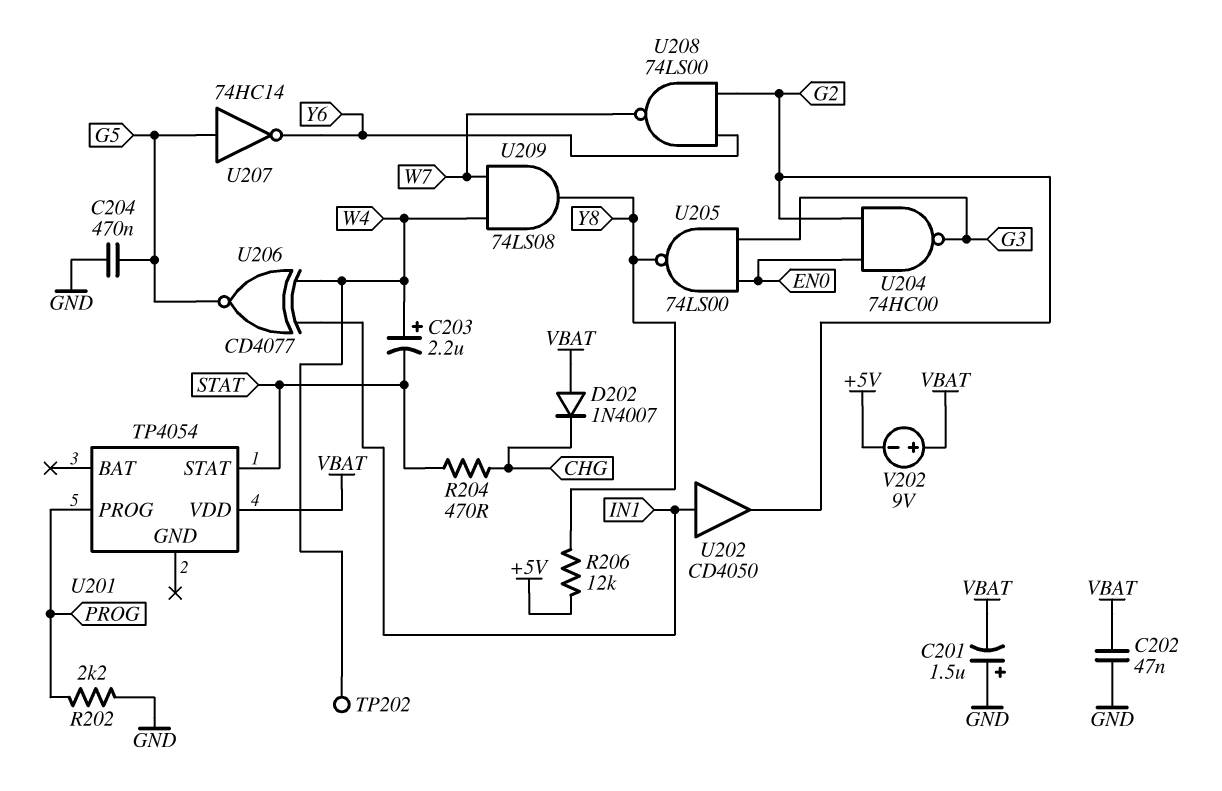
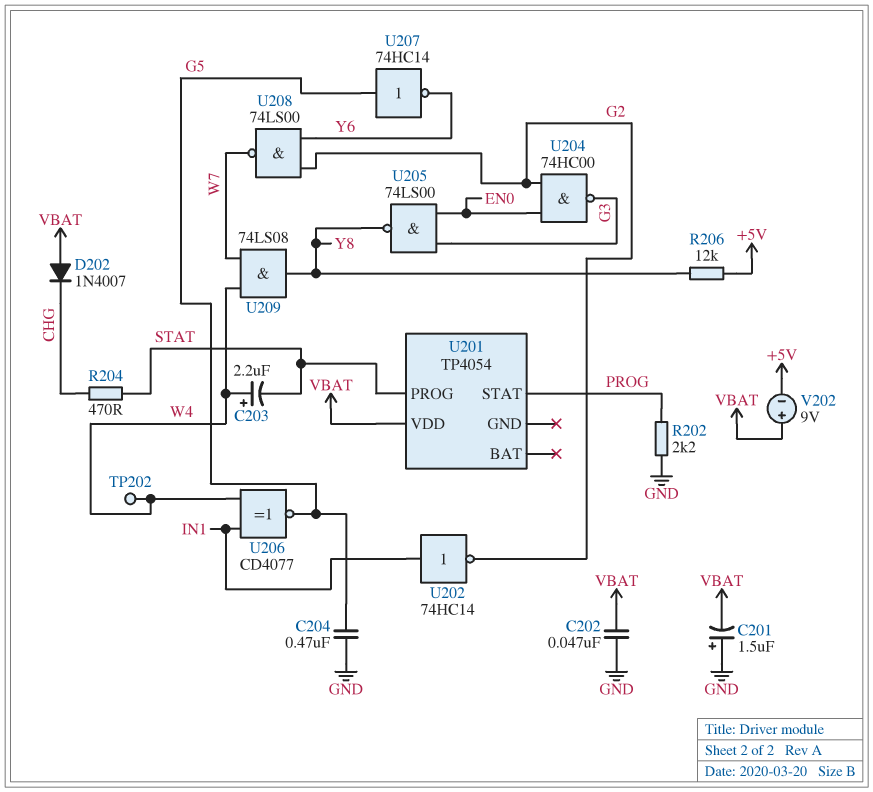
U201 pin PROG: PROG -> STAT
U201 pin STAT: STAT -> PROG
U202: buffer CD4050 (in IN1, out G2) -> NOT 74HC14 (in IN1, out G2)

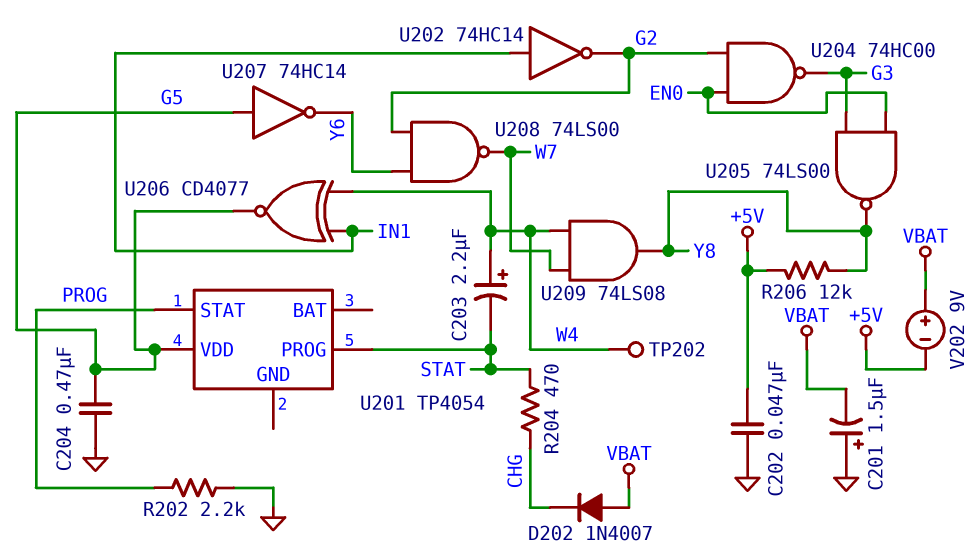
C202: 47nF (GND, VBAT) -> 47nF (+5V, GND)
U201 pin VDD: VBAT -> G5

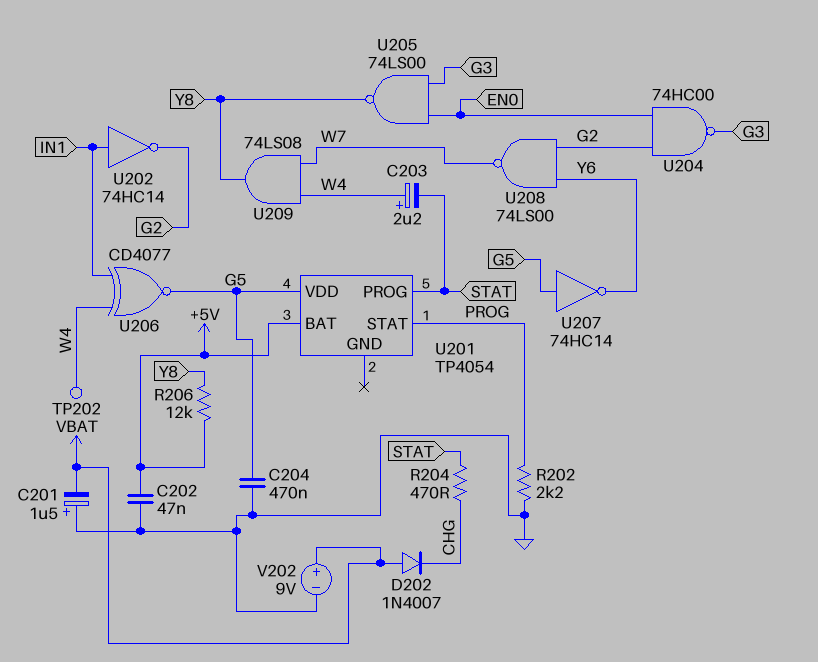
U201 pin BAT: none -> +5V
V202: 9V (plus VBAT, minus +5V) -> 9V (plus VBAT, minus GND)

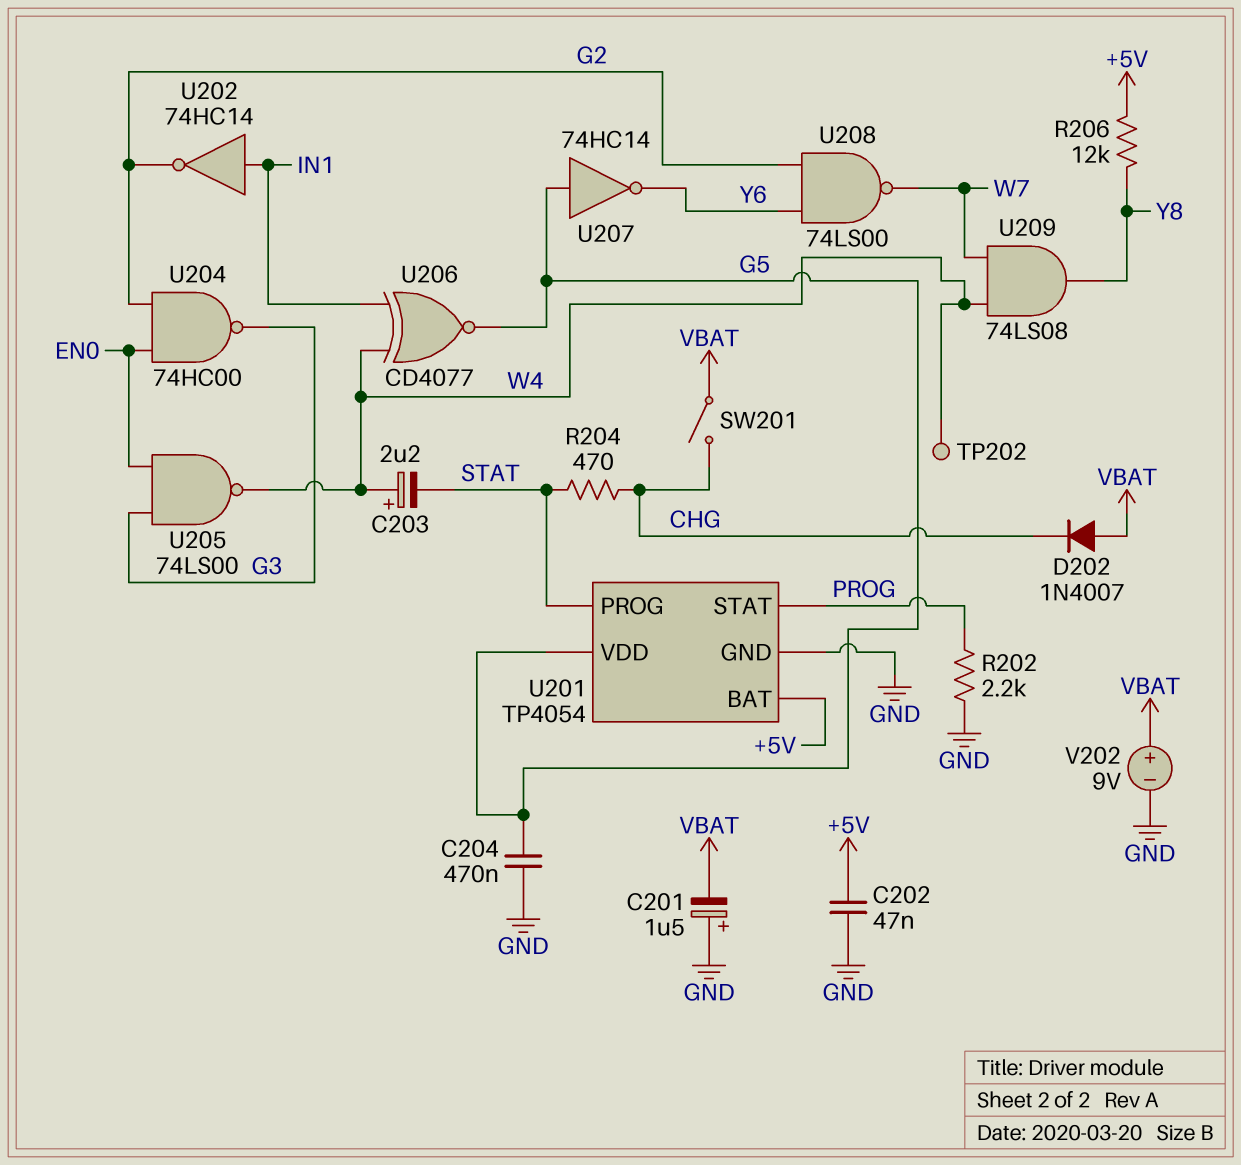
SW201: none -> switch (CHG, VBAT)
U201 pin GND: none -> GND
U205: NAND 74LS00 (in EN0, in G3, out Y8) -> NAND 74LS00 (in EN0, in G3, out W4)

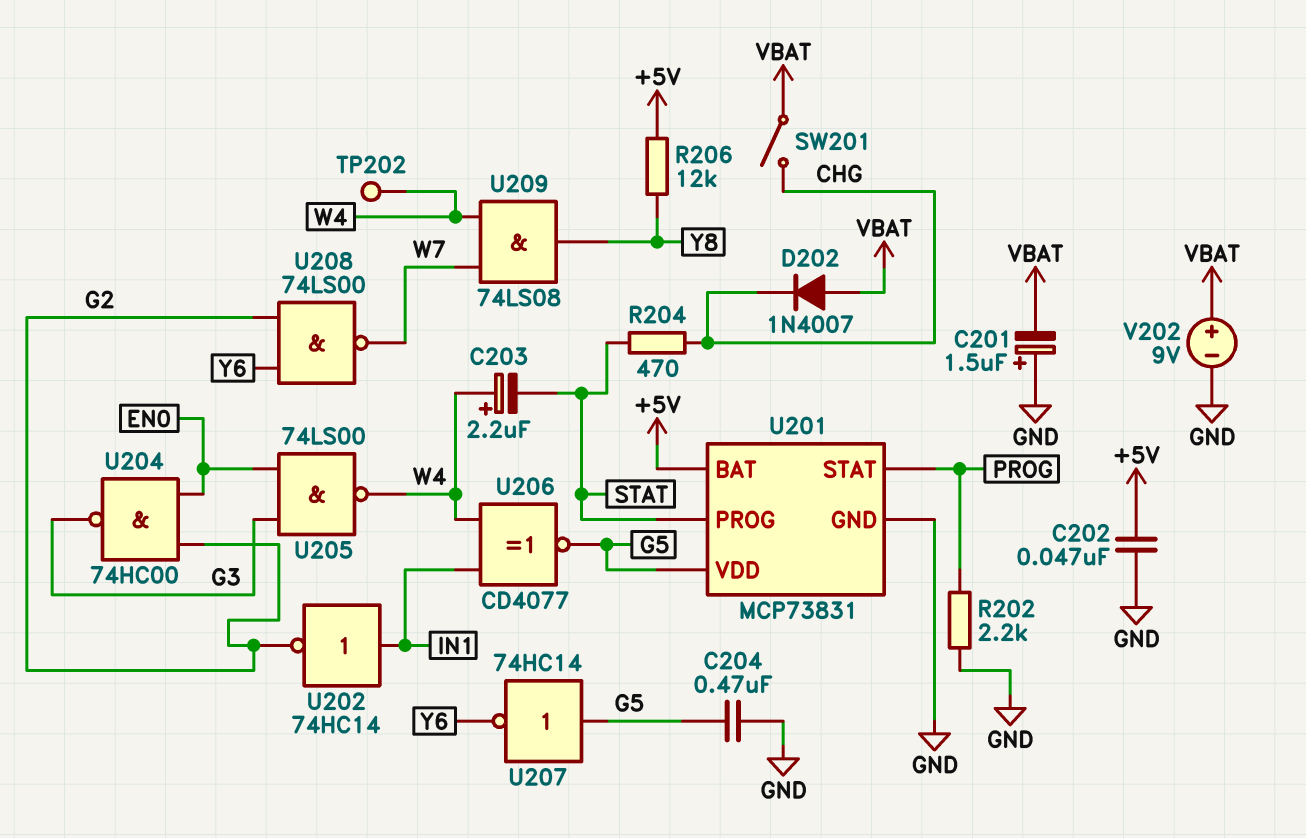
U201: TP4054 -> MCP73831

